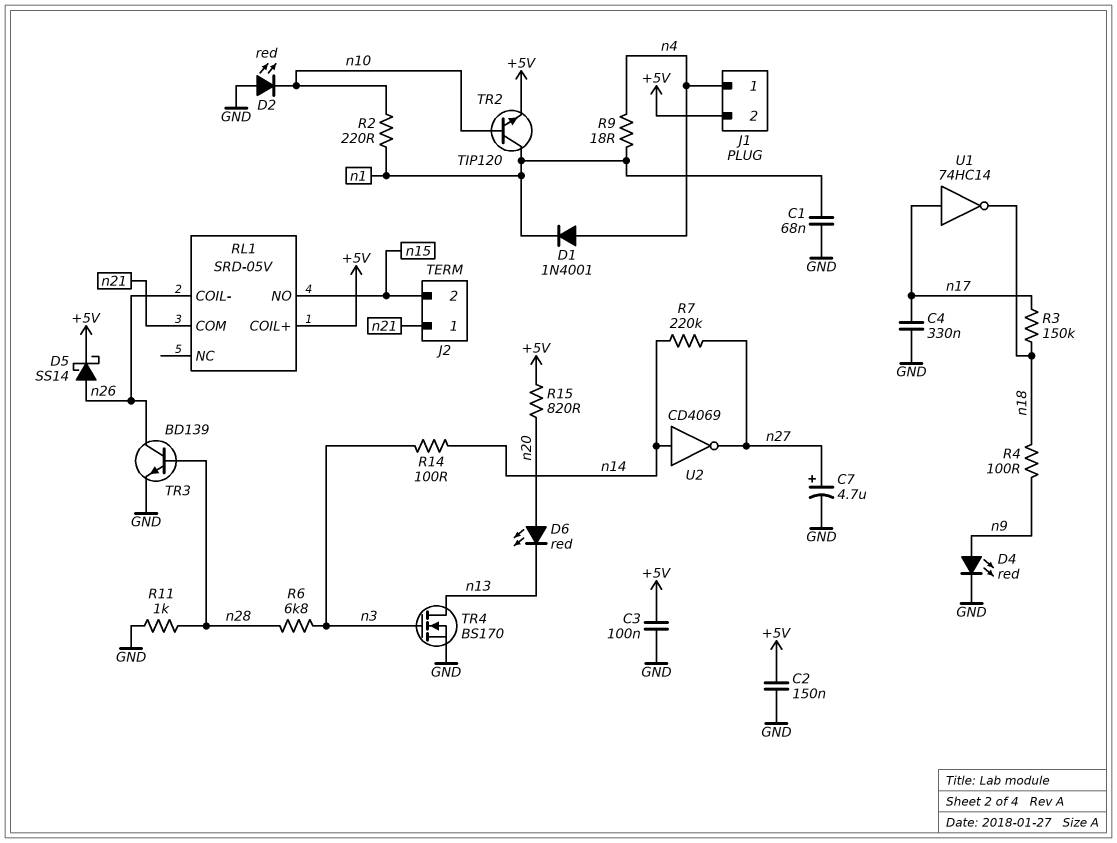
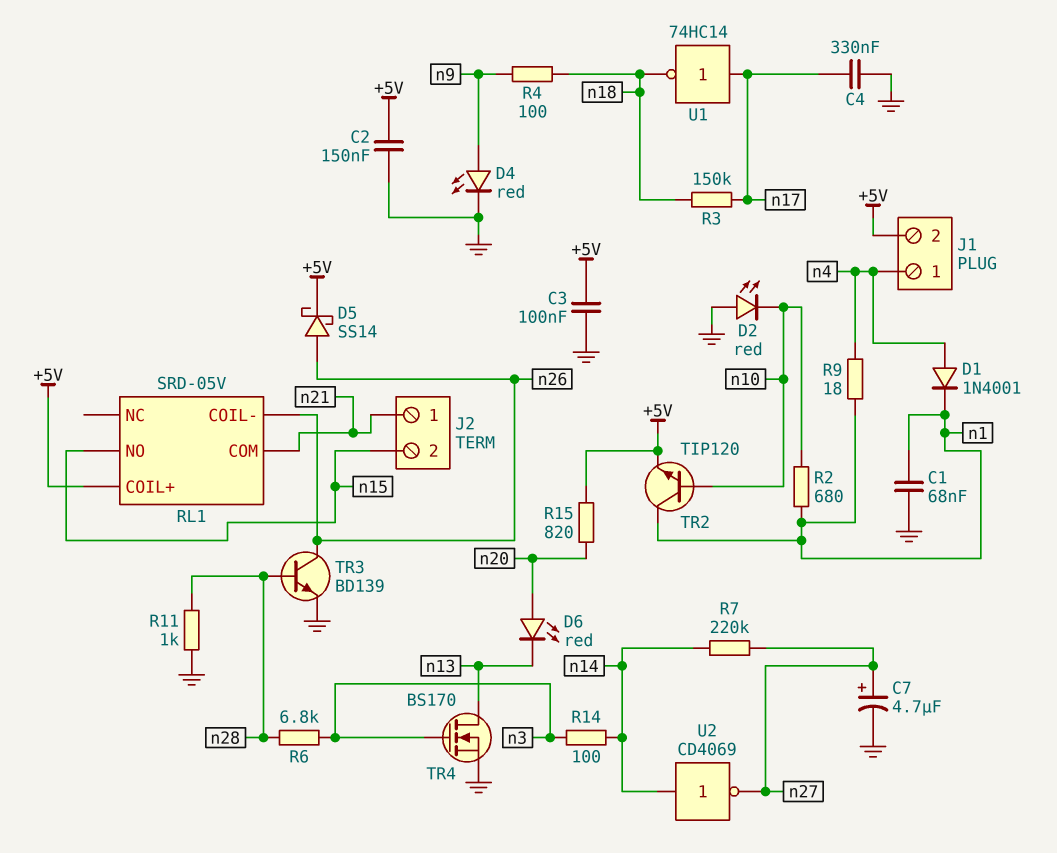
R2: 220 (n1, n10) -> 680 (n1, n10)

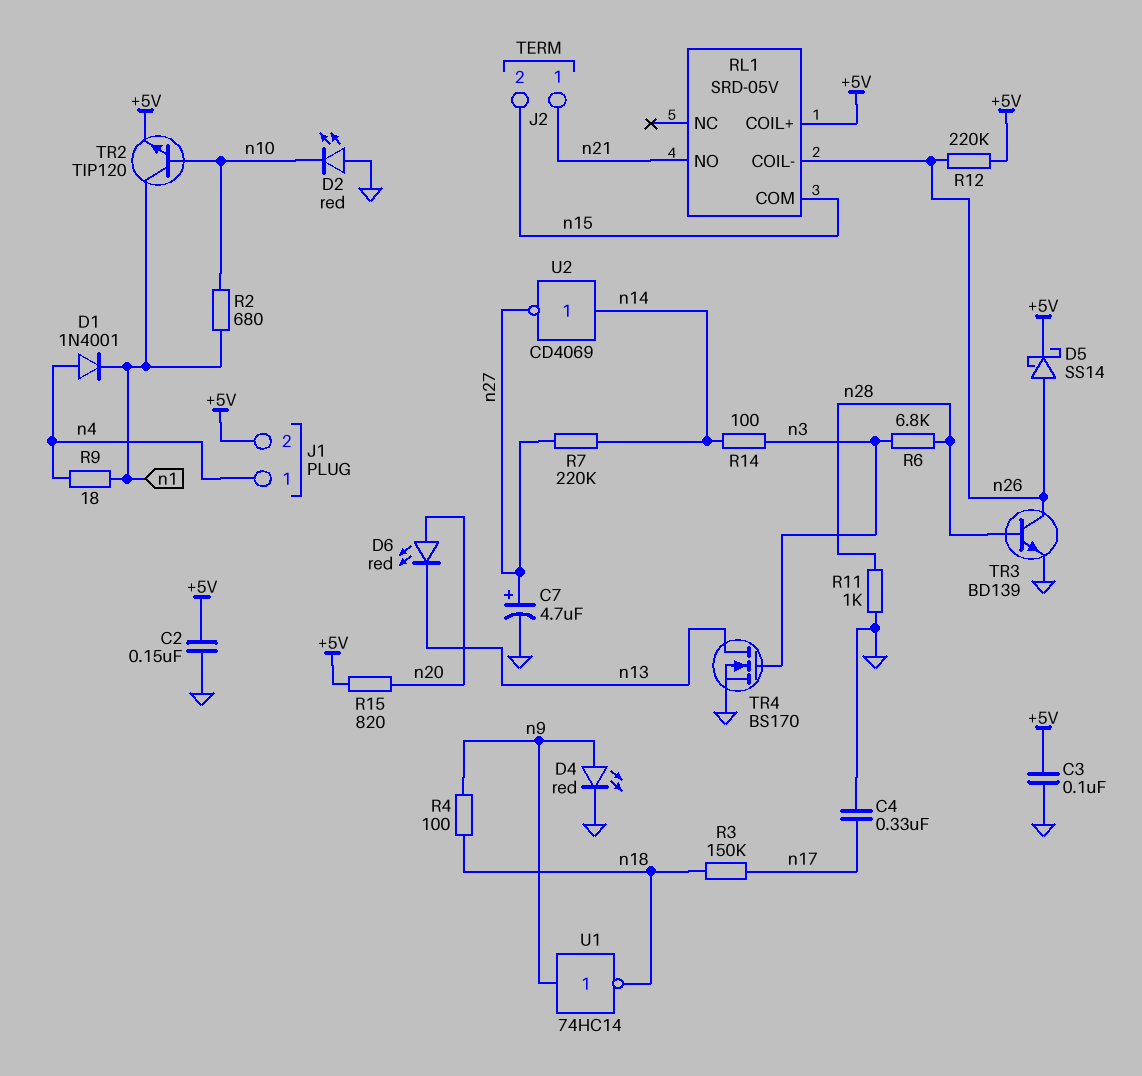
C1: 68nF (GND, n1) -> none
R12: none -> 220k (+5V, n26)
RL1 pin COM: n21 -> n15
RL1 pin NO: n15 -> n21
U1: NOT 74HC14 (in n17, out n18) -> NOT 74HC14 (in n9, out n18)

